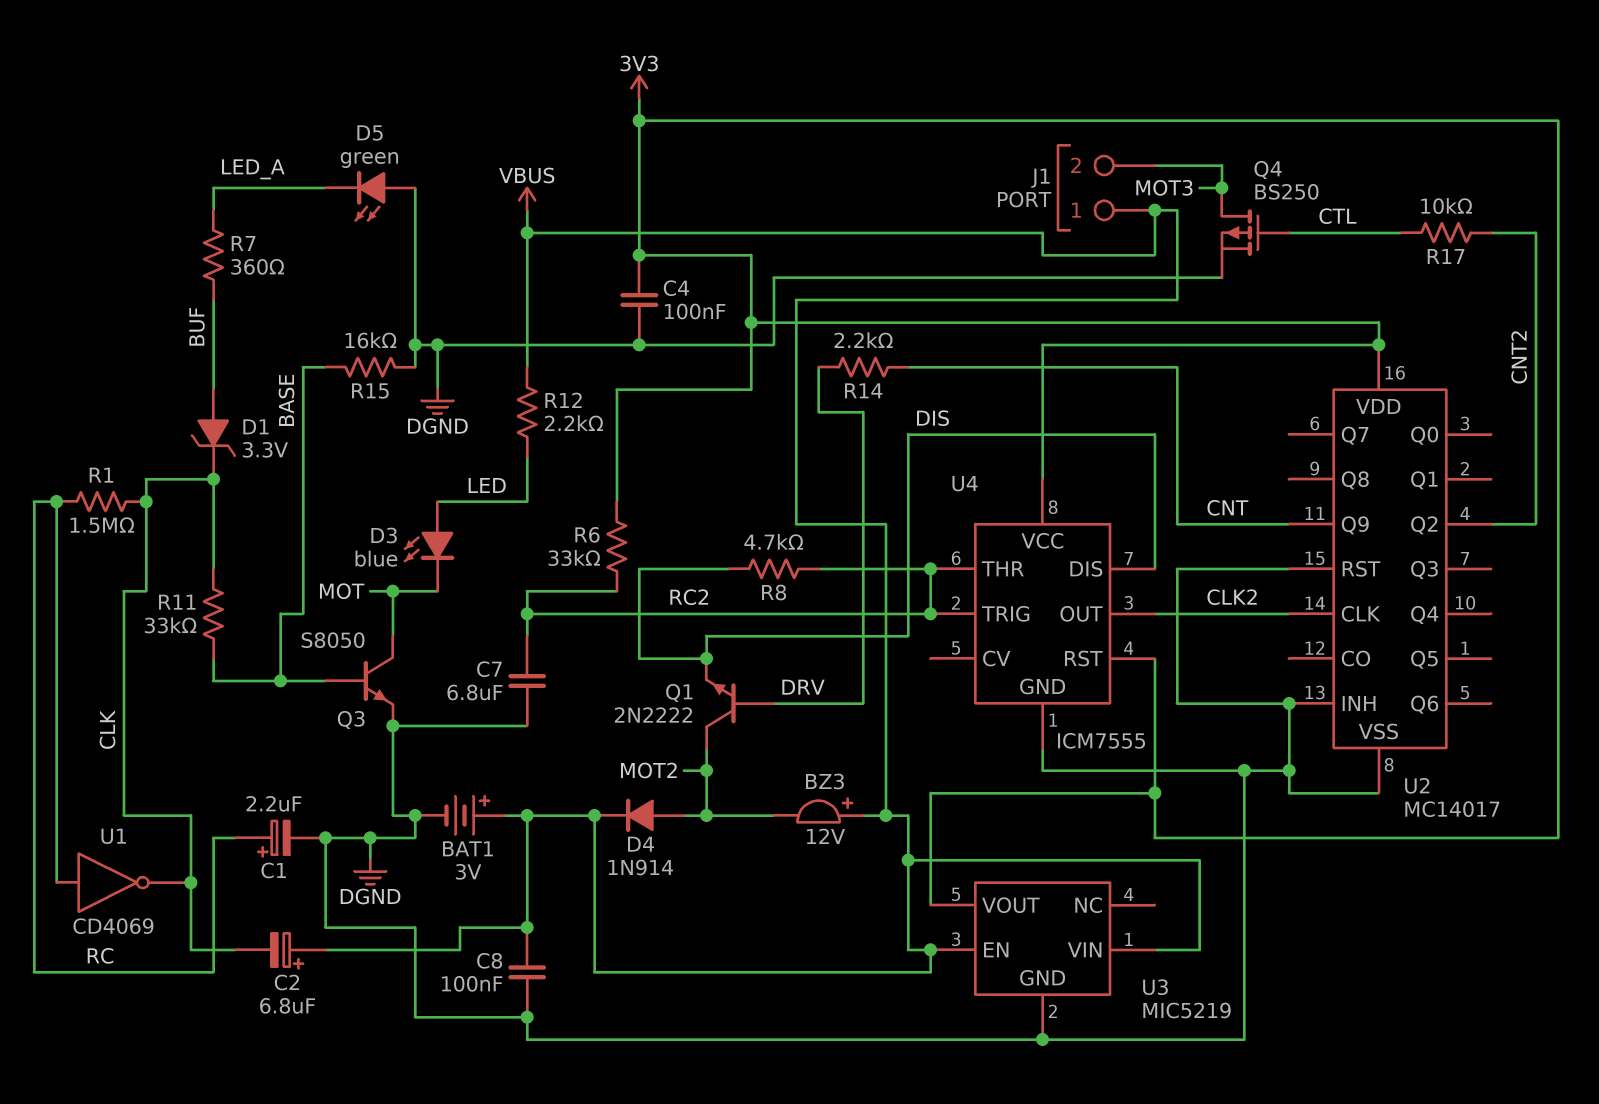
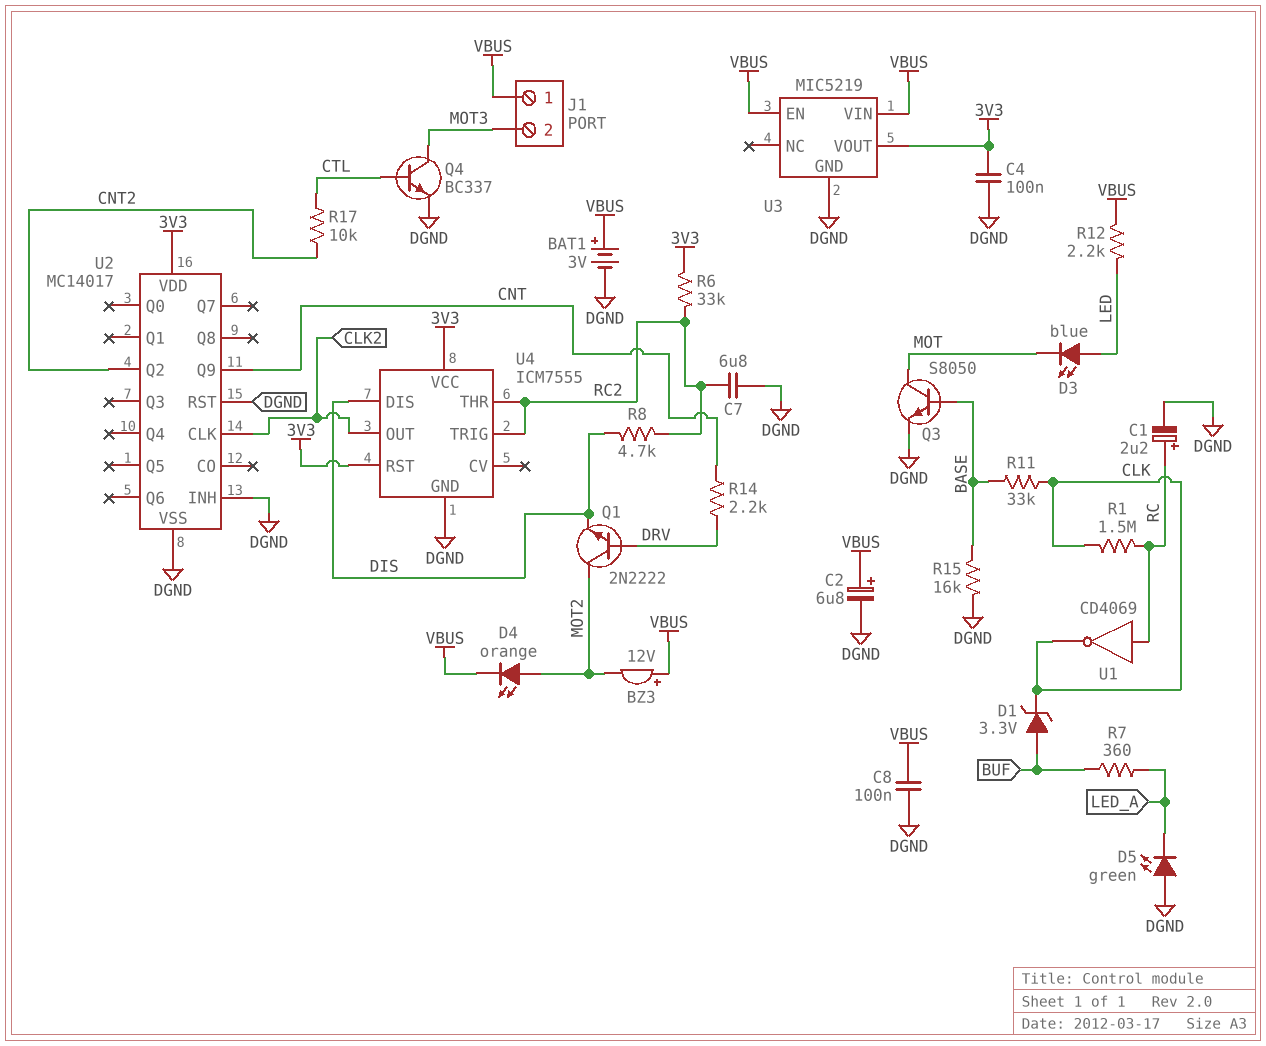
C2: 6.8uF (plus VBUS, minus CLK) -> 6.8uF (plus VBUS, minus DGND)
D4: diode 1N914 (A MOT2, K VBUS) -> LED orange (A MOT2, K VBUS)
Q4: PMOS BS250 (G CTL, D MOT3, S DGND) -> NPN BC337 (B CTL, C MOT3, E DGND)

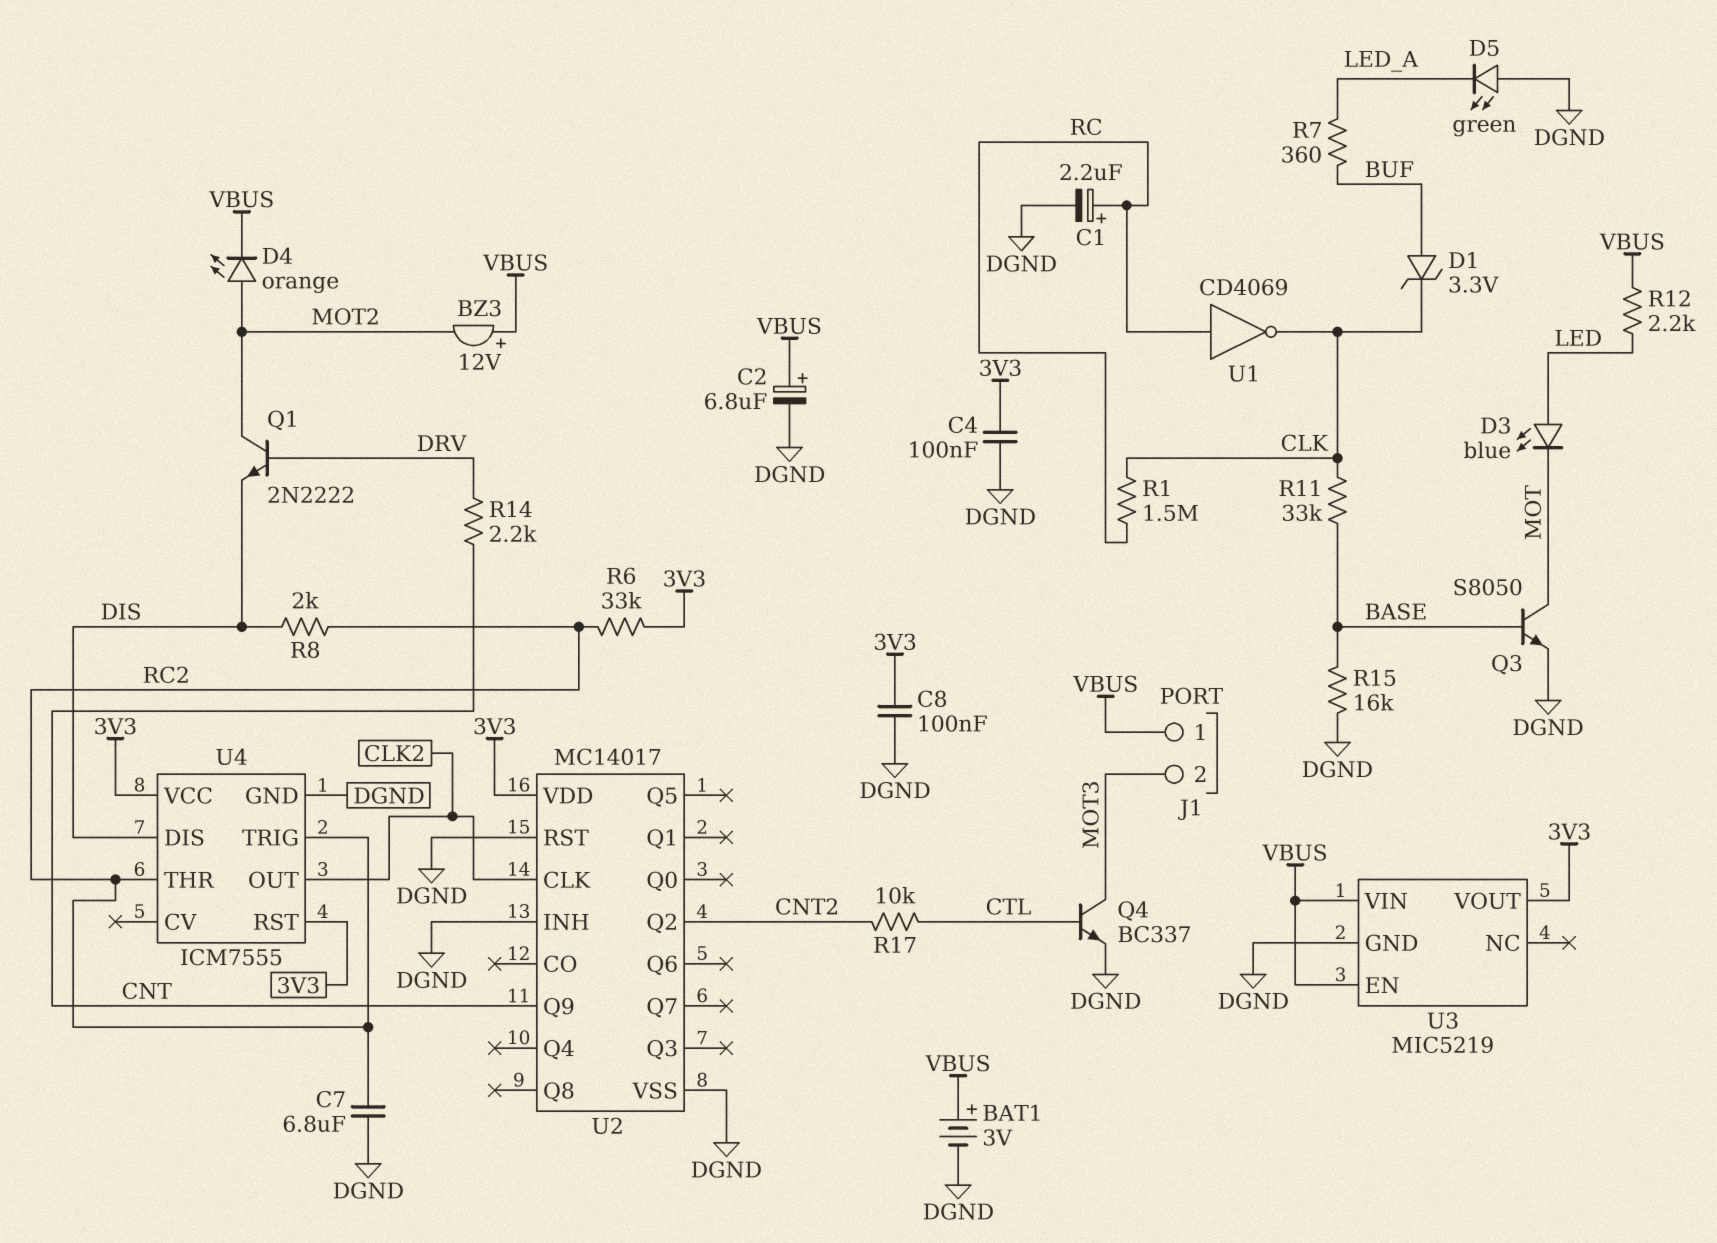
C8: 100nF (DGND, VBUS) -> 100nF (3V3, DGND)
R8: 4.7k (DIS, RC2) -> 2k (DIS, RC2)

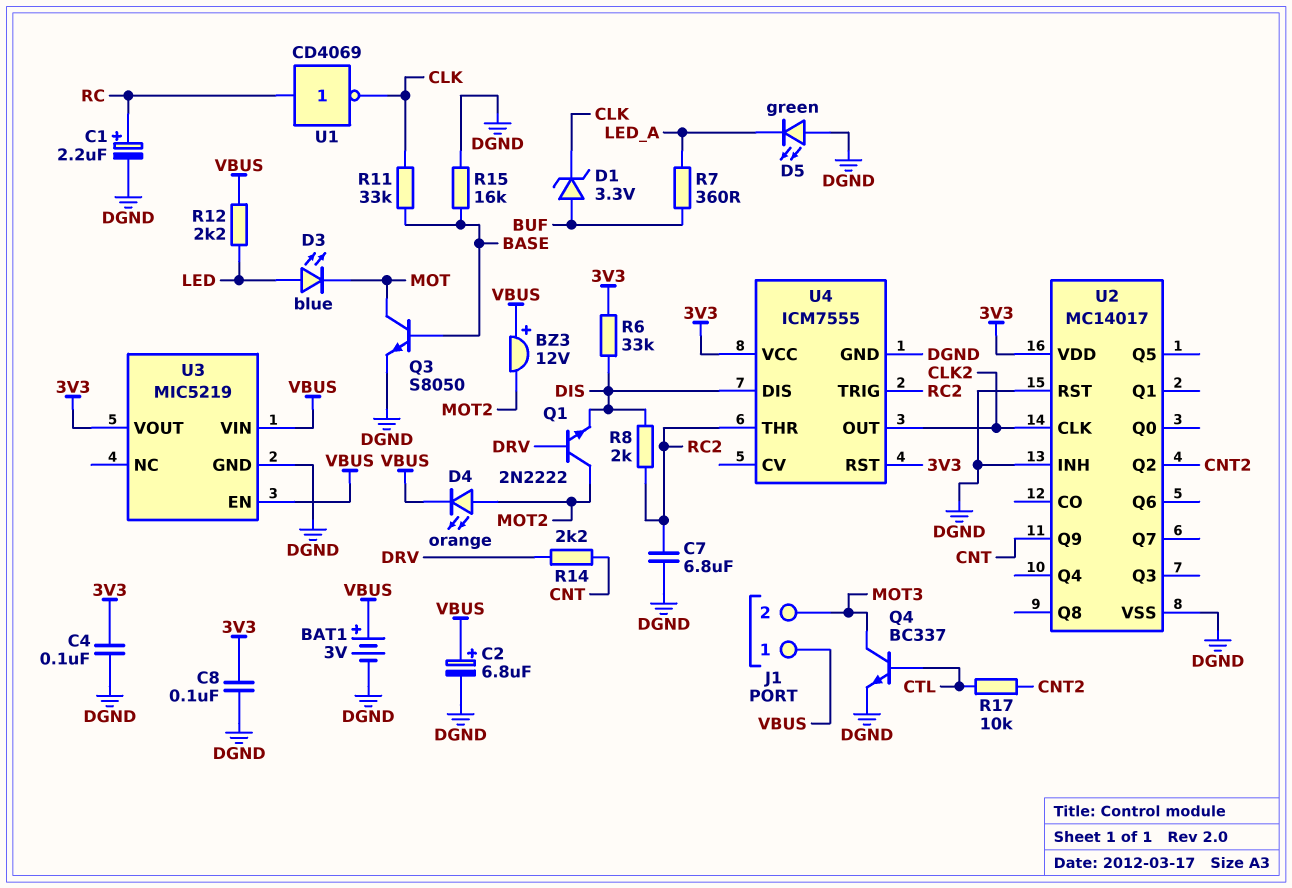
R1: 1.5M (CLK, RC) -> none
R6: 33k (3V3, RC2) -> 33k (3V3, DIS)

